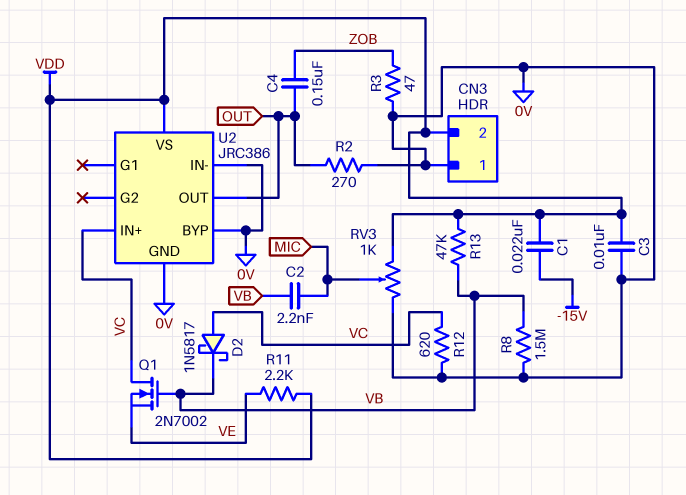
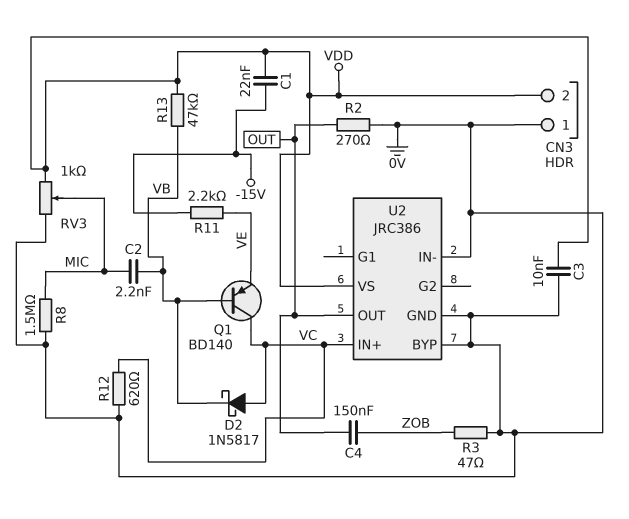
Q1: NMOS 2N7002 (G VB, D VC, S VE) -> PNP BD140 (B VB, C VC, E VE)
R8: 1.5M (0V, VB) -> 1.5M (0V, MIC)
R11: 2.2k (VDD, VE) -> 2.2k (-15V, VE)

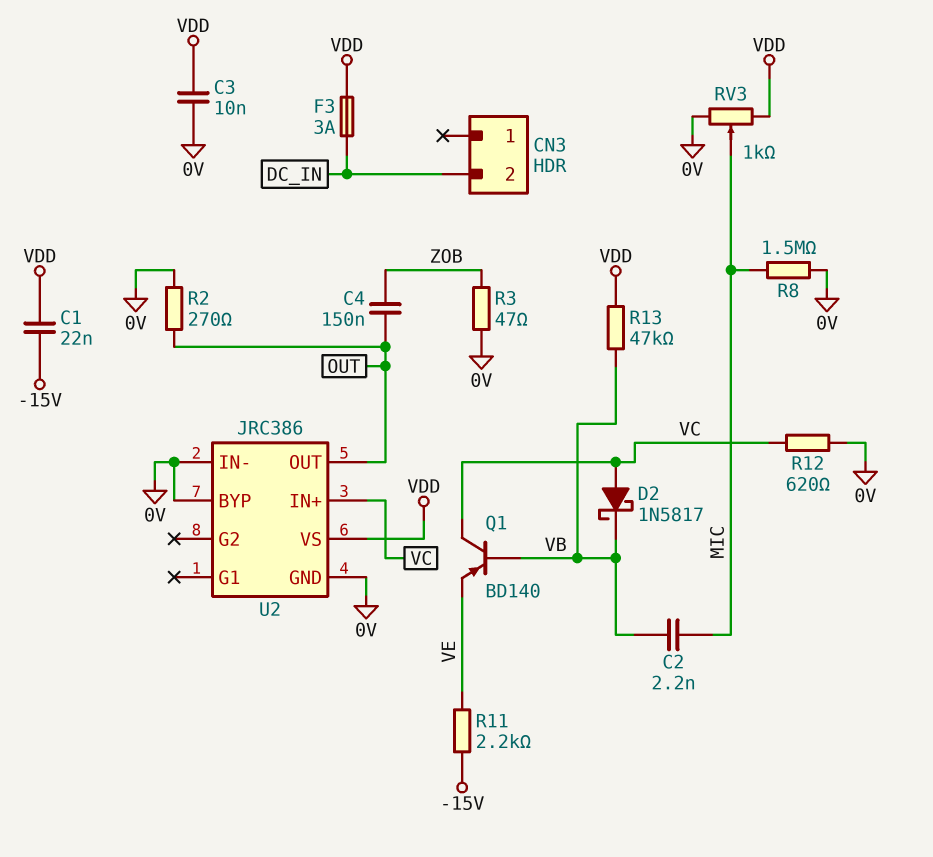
CN3 pin 1: 0V -> none
CN3 pin 2: VDD -> DC_IN
F3: none -> 3A (DC_IN, VDD)

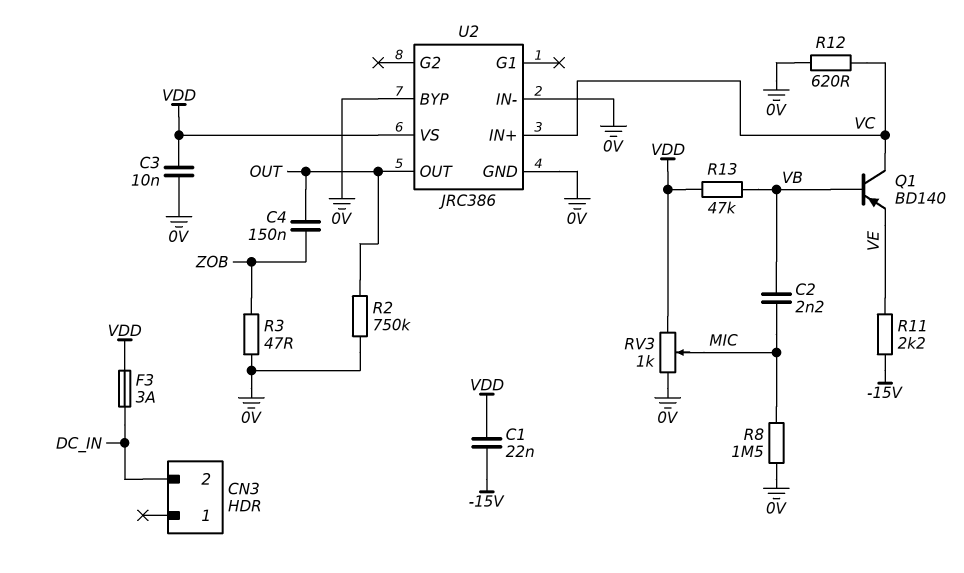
D2: schottky 1N5817 (A VC, K VB) -> none
R2: 270 (0V, OUT) -> 750k (0V, OUT)

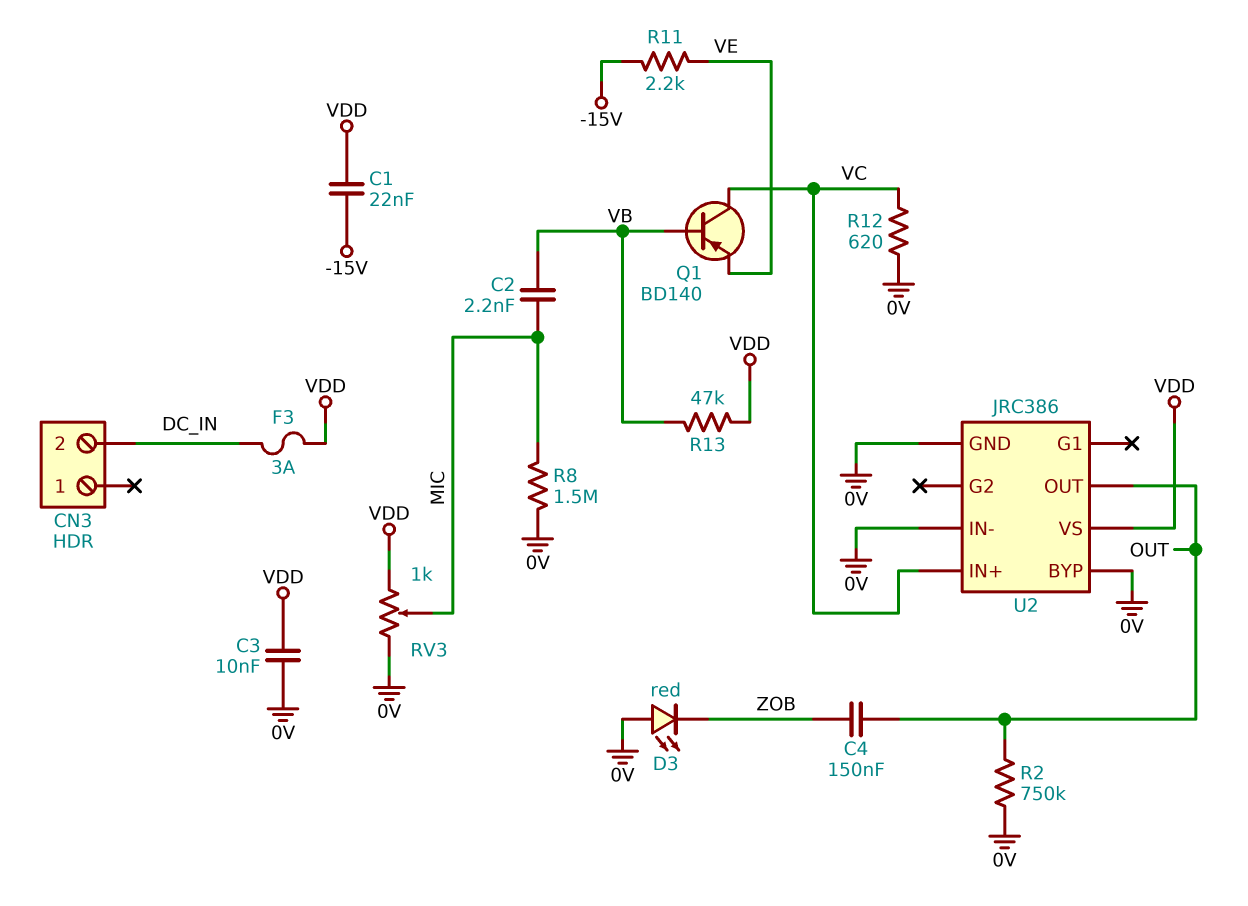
D3: none -> LED red (A 0V, K ZOB)
R3: 47 (0V, ZOB) -> none

